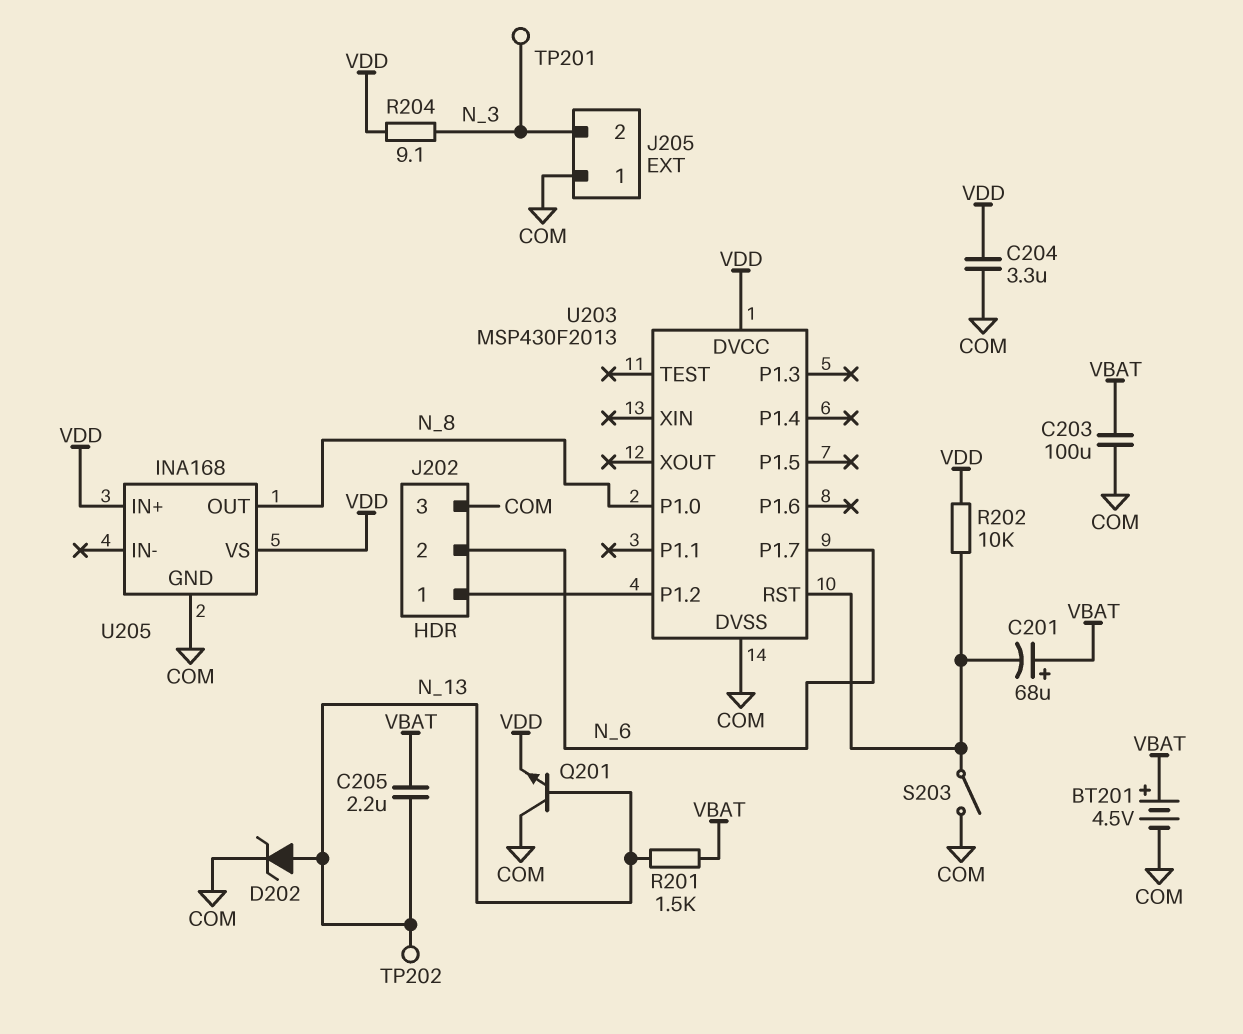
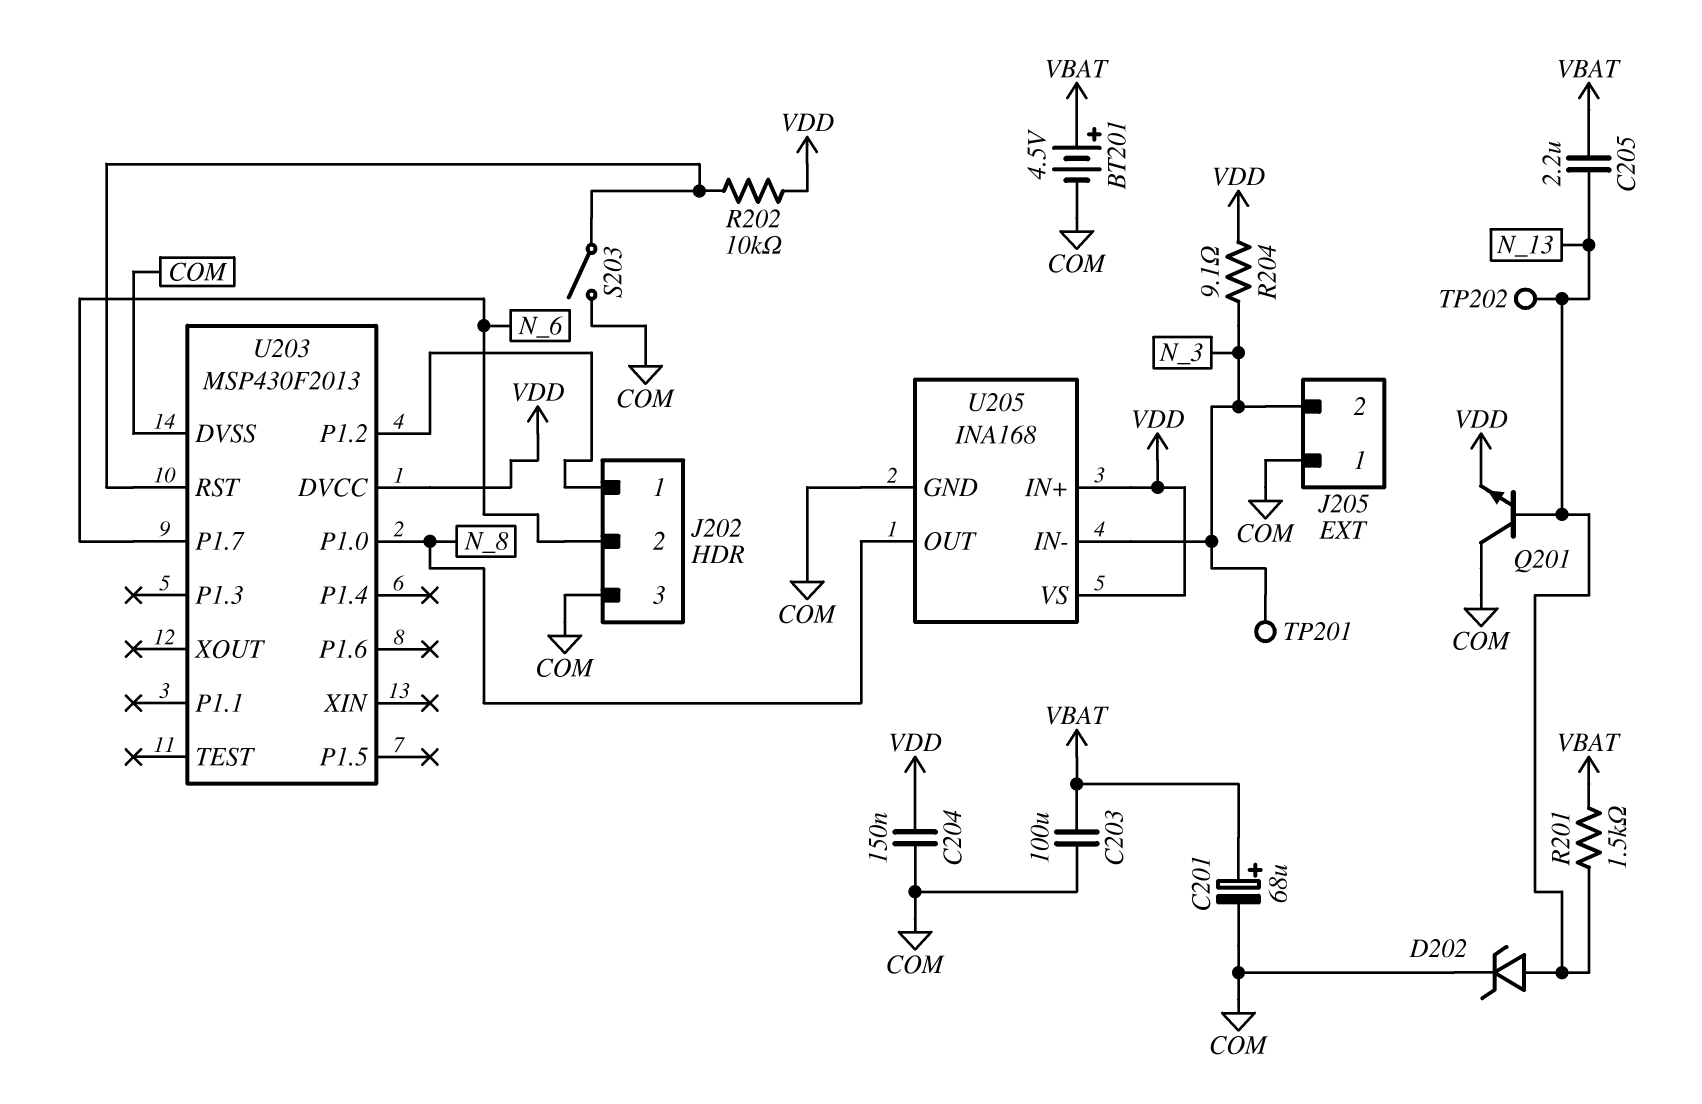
C201: 68uF (plus VBAT, minus U203/RST) -> 68uF (plus VBAT, minus COM)
C204: 3.3uF (COM, VDD) -> 150nF (COM, VDD)
U205 pin IN-: none -> N_3

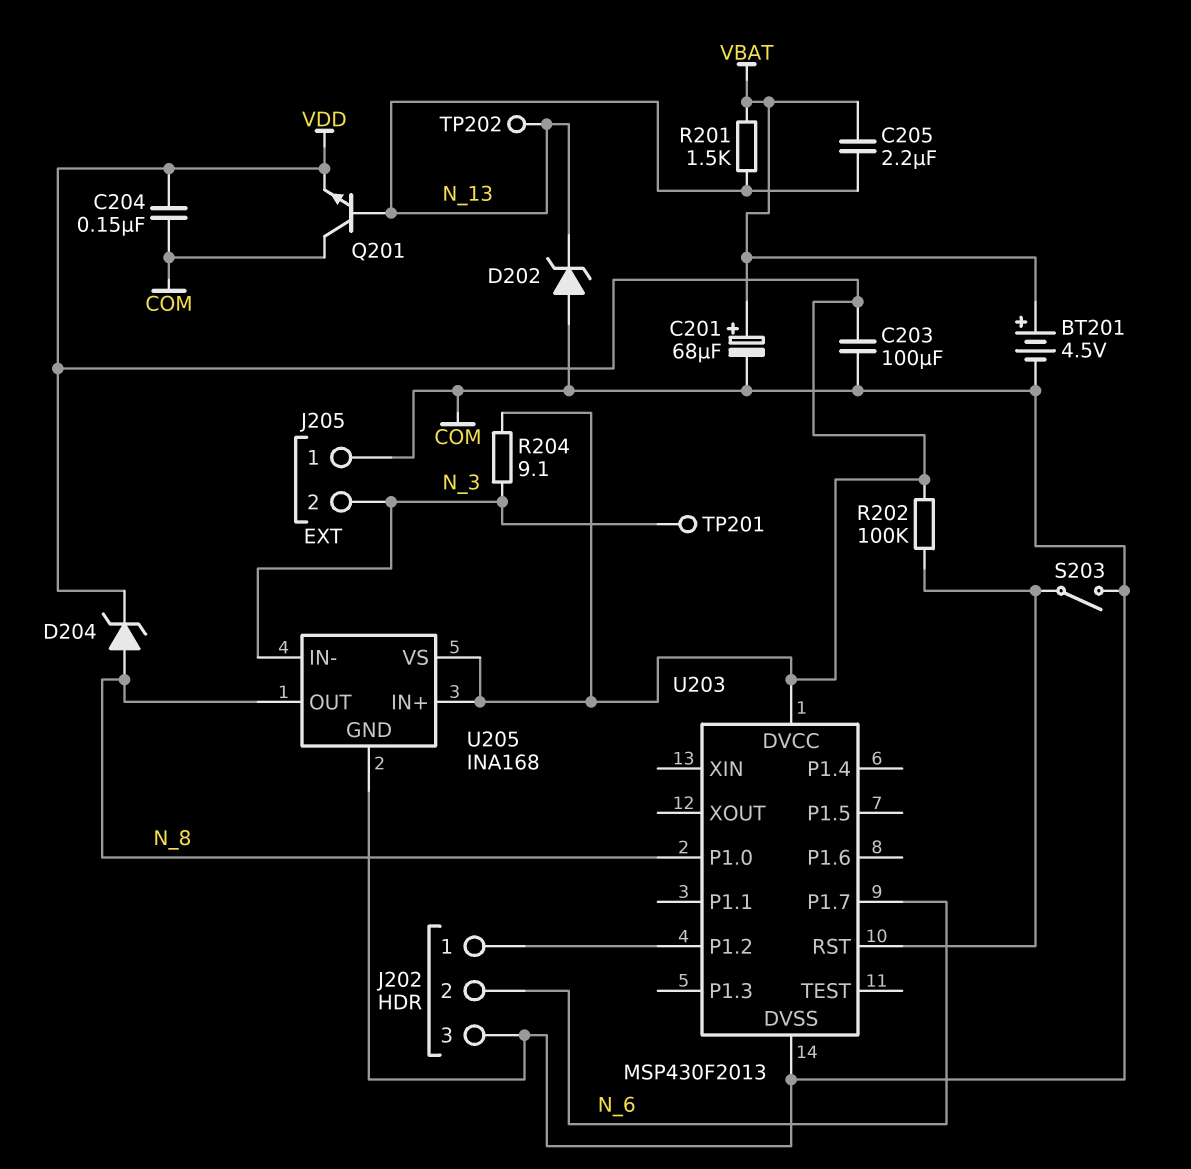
C203: 100uF (COM, VBAT) -> 100uF (COM, VDD)
D202: zener (A N_13, K COM) -> zener (A COM, K N_13)
D204: none -> zener (A N_8, K VDD)
R202: 10k (U203/RST, VDD) -> 100k (U203/RST, VDD)

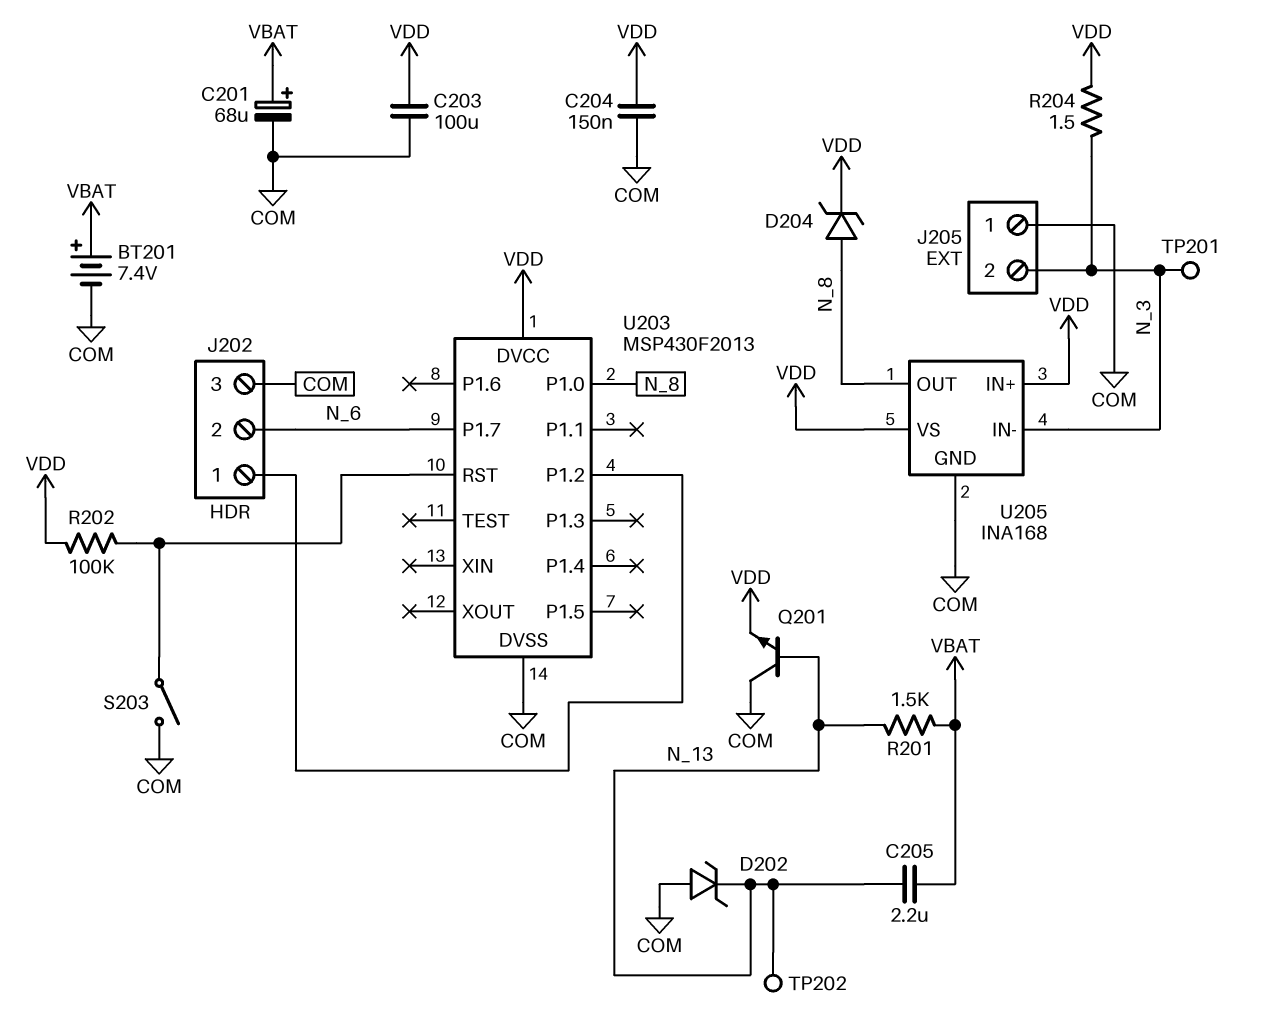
BT201: 4.5V (plus VBAT, minus COM) -> 7.4V (plus VBAT, minus COM)
R204: 9.1 (N_3, VDD) -> 1.5 (N_3, VDD)

